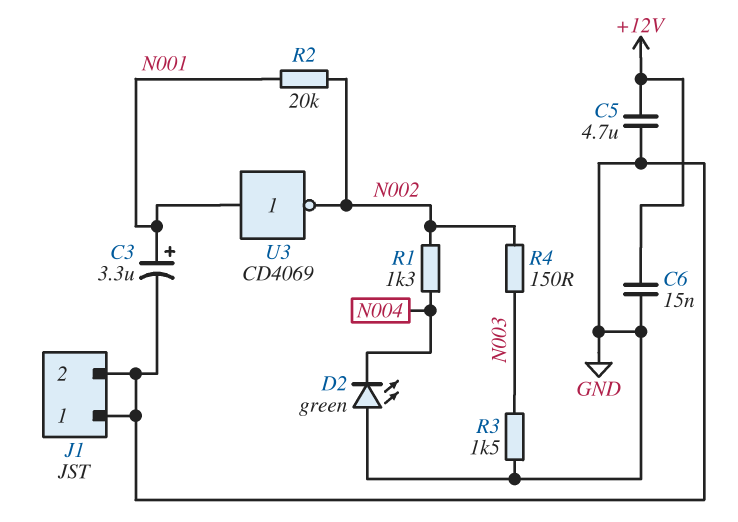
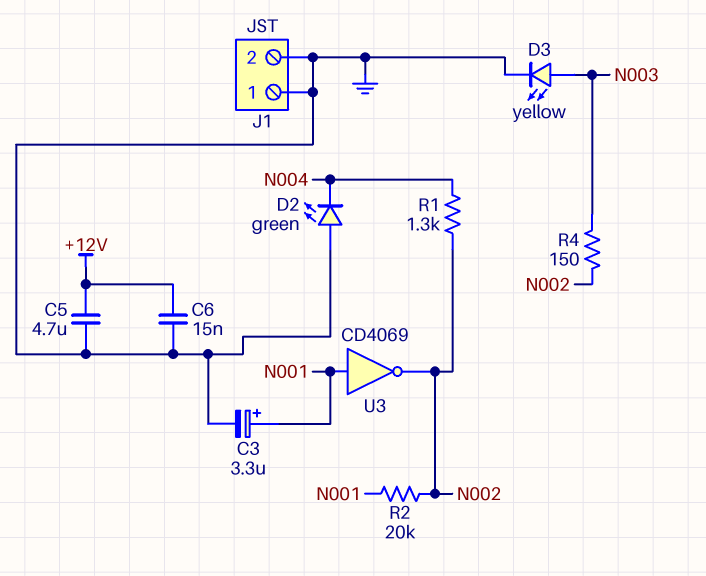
D3: none -> LED yellow (A N003, K GND)
R3: 1.5k (GND, N003) -> none

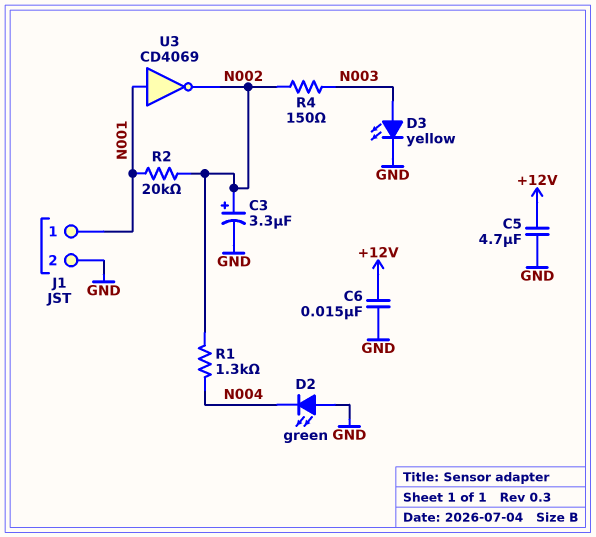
C3: 3.3uF (plus N001, minus GND) -> 3.3uF (plus N002, minus GND)
J1 pin 1: GND -> N001

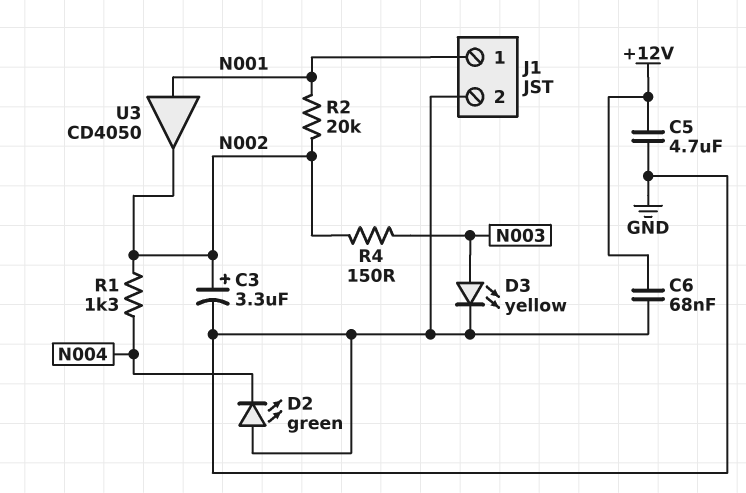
C6: 15nF (+12V, GND) -> 68nF (+12V, GND)
U3: NOT CD4069 (in N001, out N002) -> buffer CD4050 (in N001, out N002)

